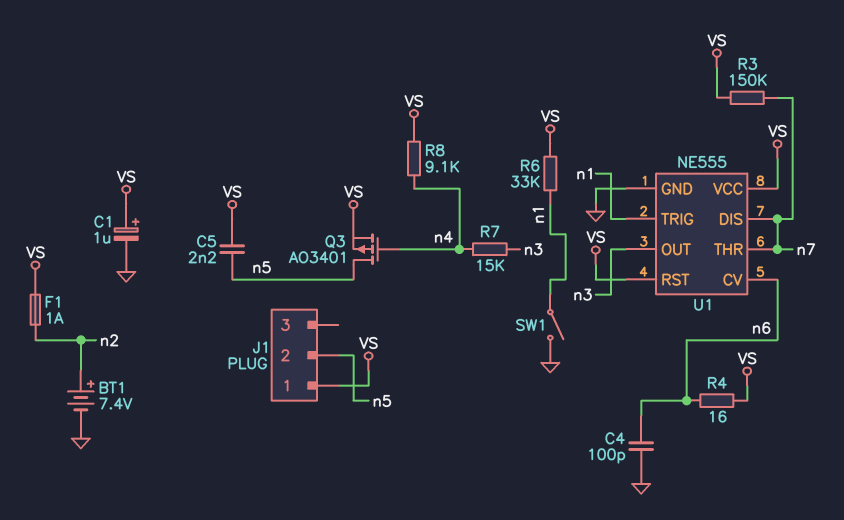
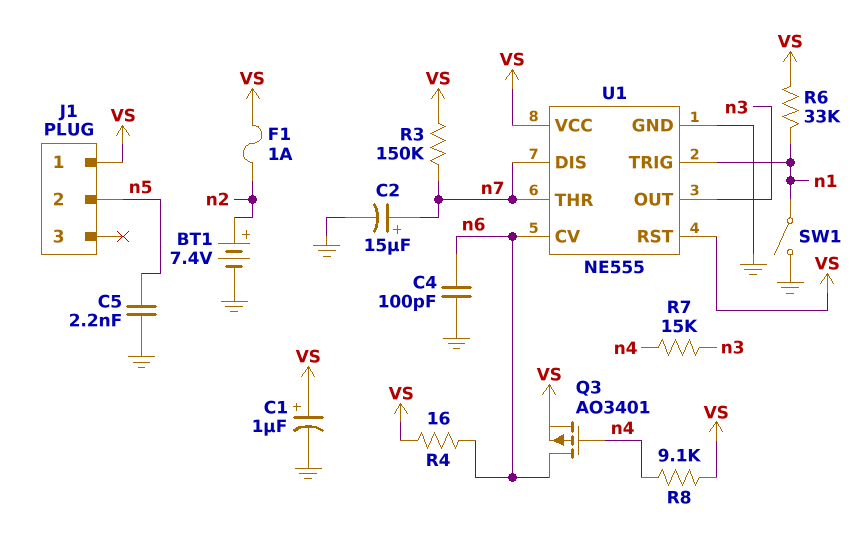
C2: none -> 15uF (plus n7, minus GND)
C5: 2.2nF (VS, n5) -> 2.2nF (GND, n5)
Q3: PMOS AO3401 (G n4, D n5, S VS) -> PMOS AO3401 (G n4, D n6, S VS)

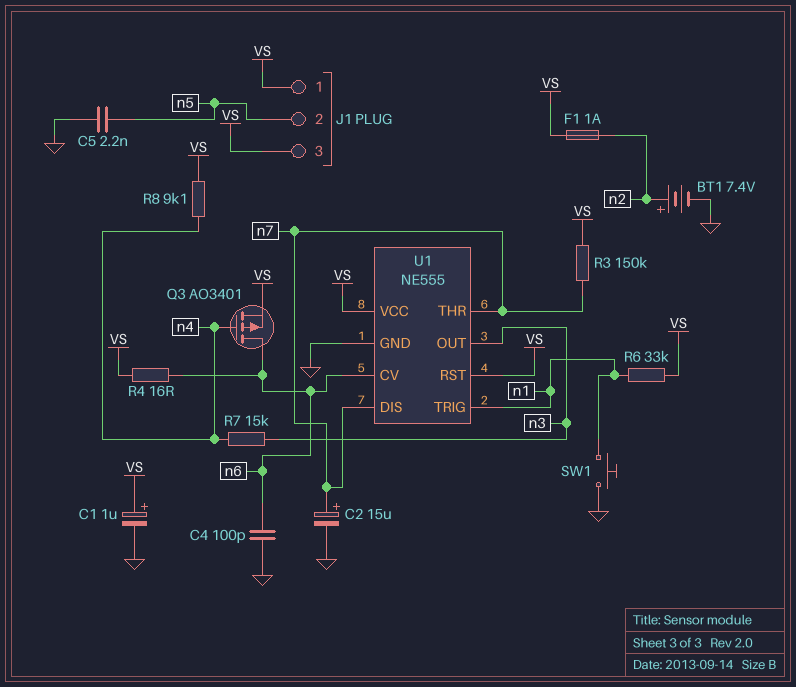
J1 pin 3: none -> VS
SW1: switch (GND, n1) -> button (GND, n1)

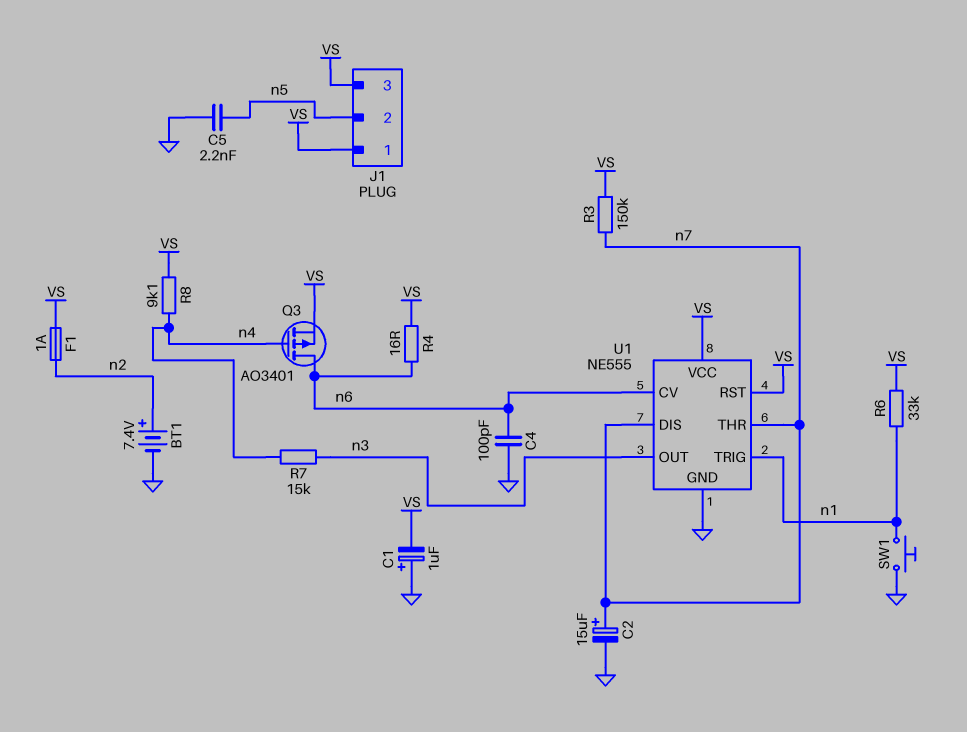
C1: 1uF (plus VS, minus GND) -> 1uF (plus GND, minus VS)

